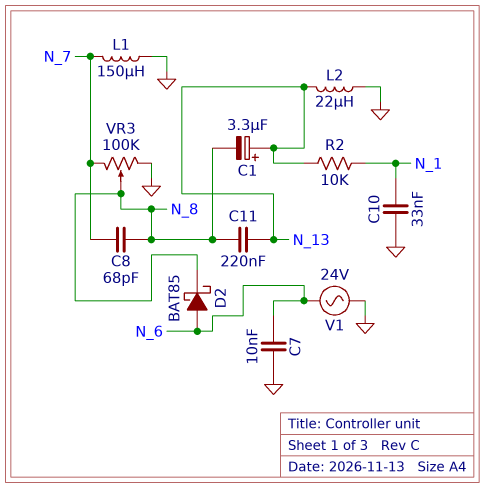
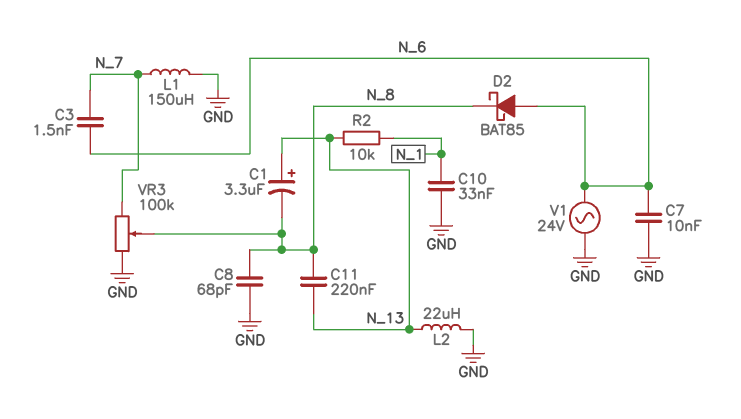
C3: none -> 1.5nF (N_6, N_7)
C8: 68pF (N_7, N_8) -> 68pF (GND, N_8)

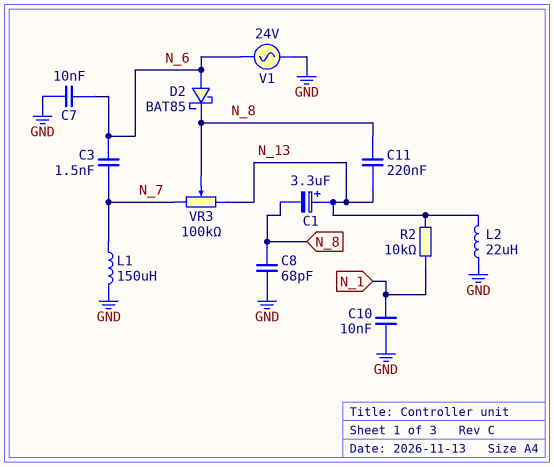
C10: 33nF (GND, N_1) -> 10nF (GND, N_1)
VR3: 100k (GND, N_7, wiper N_8) -> 100k (N_7, N_13, wiper N_8)

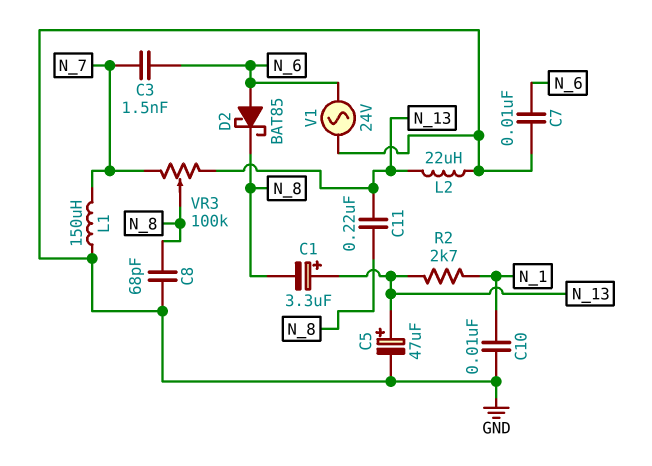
C5: none -> 47uF (plus N_13, minus GND)
R2: 10k (N_1, N_13) -> 2.7k (N_1, N_13)

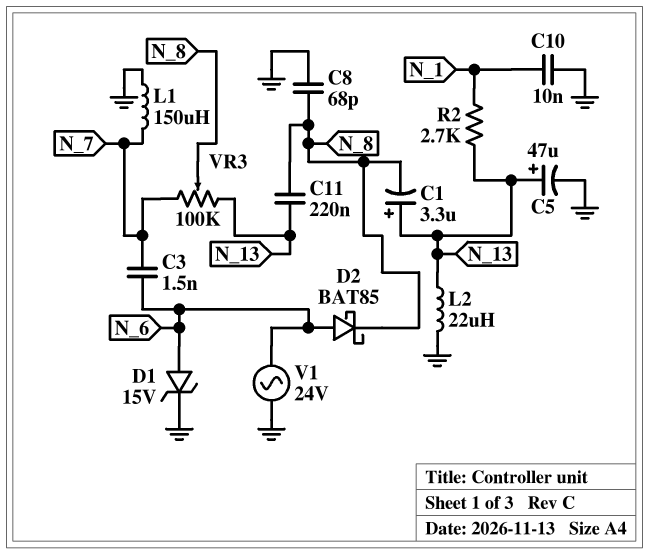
C7: 10nF (GND, N_6) -> none
D1: none -> zener 15V (A N_6, K GND)

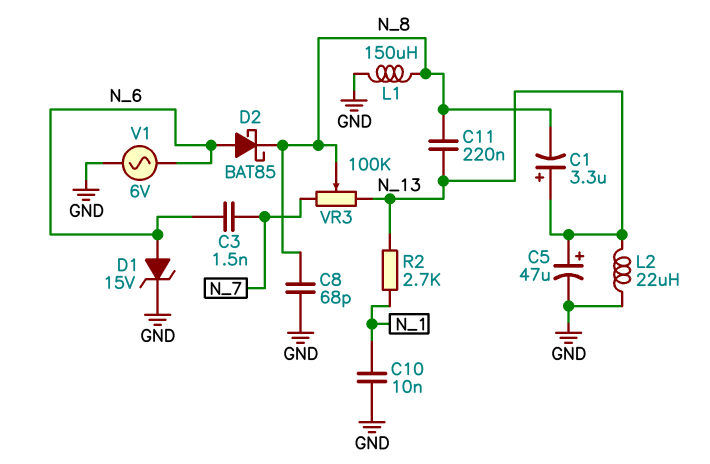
L1: 150uH (GND, N_7) -> 150uH (GND, N_8)
V1: AC 24V (GND, N_6) -> AC 6V (GND, N_6)

